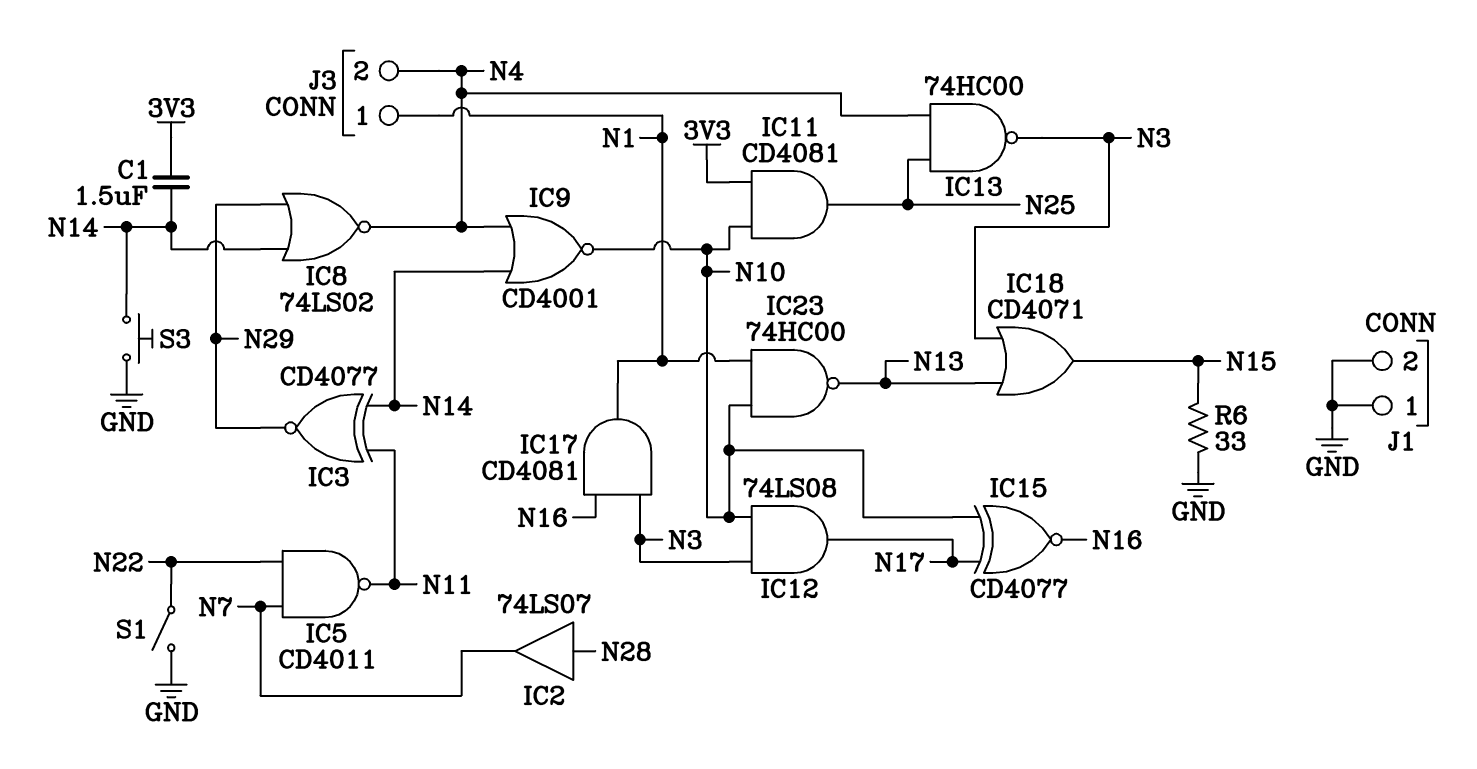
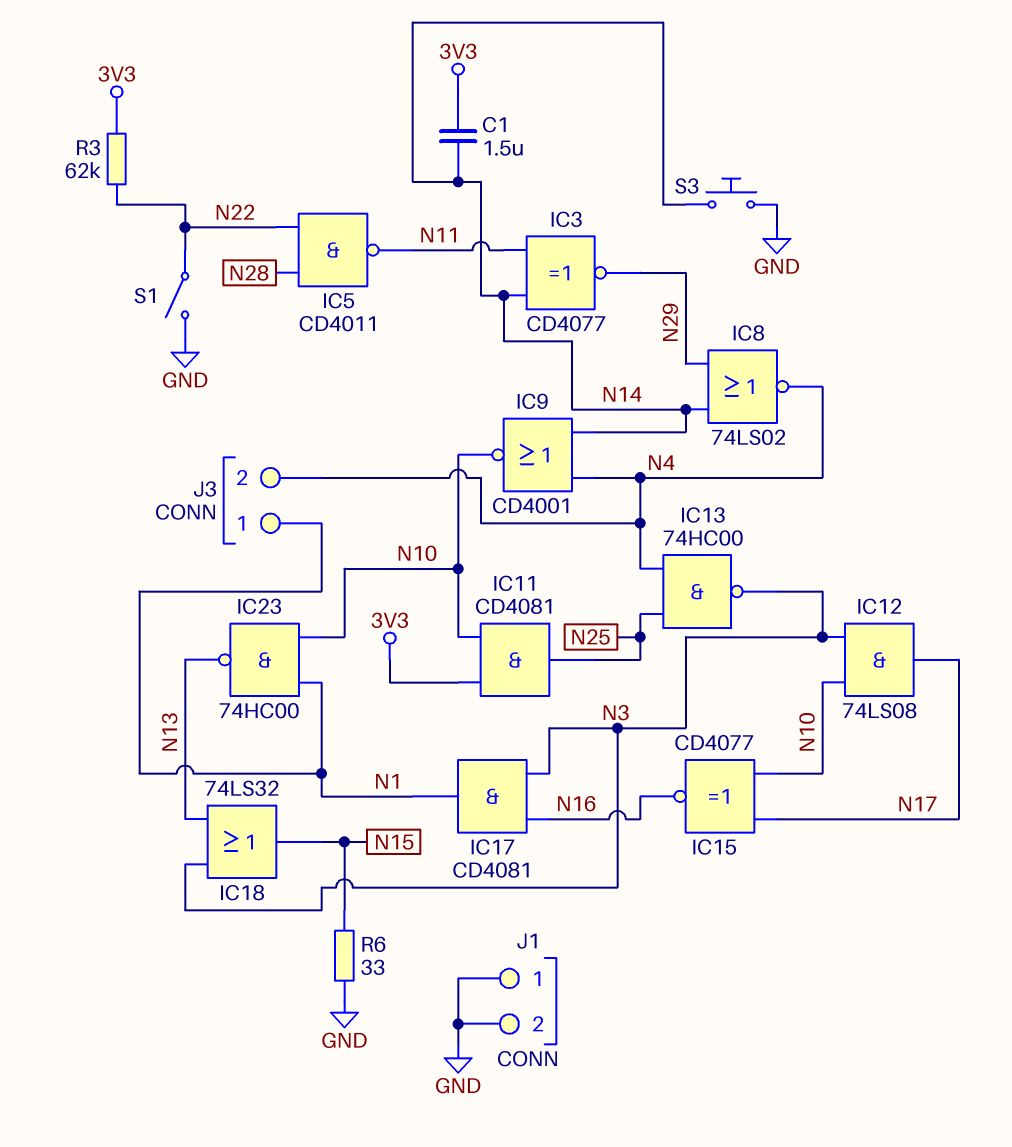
IC2: buffer 74LS07 (in N28, out N7) -> none
IC5: NAND CD4011 (in N7, in N22, out N11) -> NAND CD4011 (in N22, in N28, out N11)
IC18: OR CD4071 (in N3, in N13, out N15) -> OR 74LS32 (in N3, in N13, out N15)
R3: none -> 62k (3V3, N22)

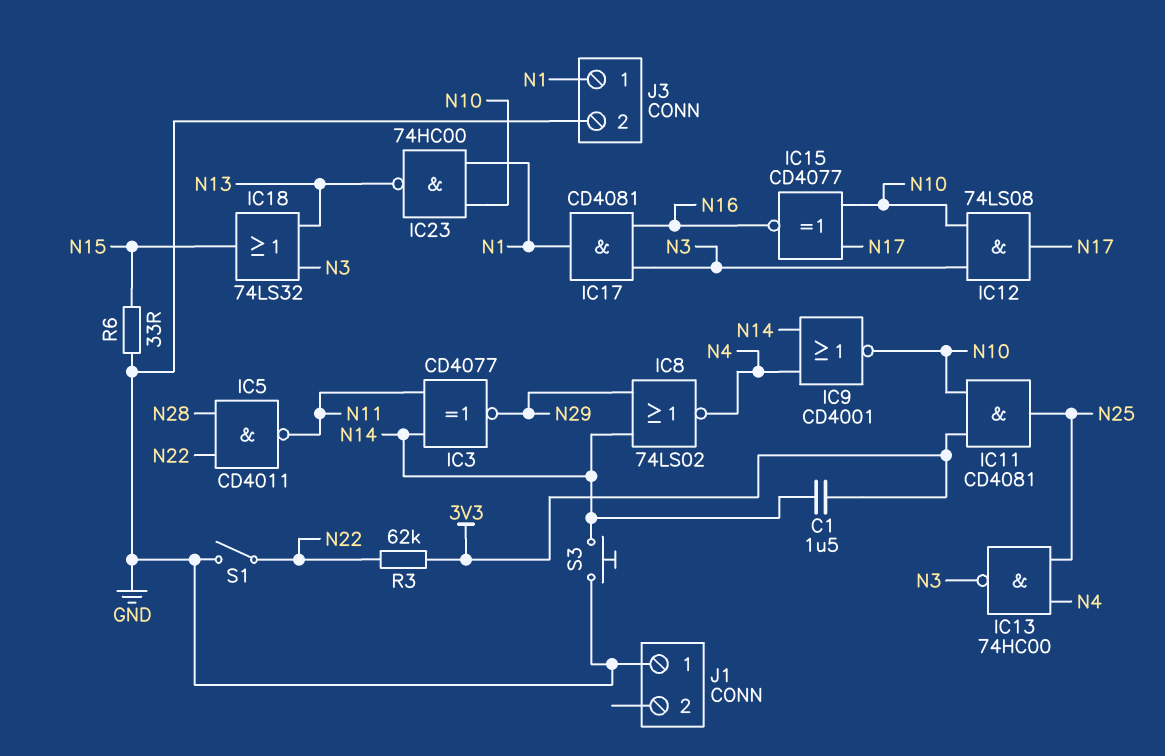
J1 pin 2: GND -> none
J3 pin 2: N4 -> GND

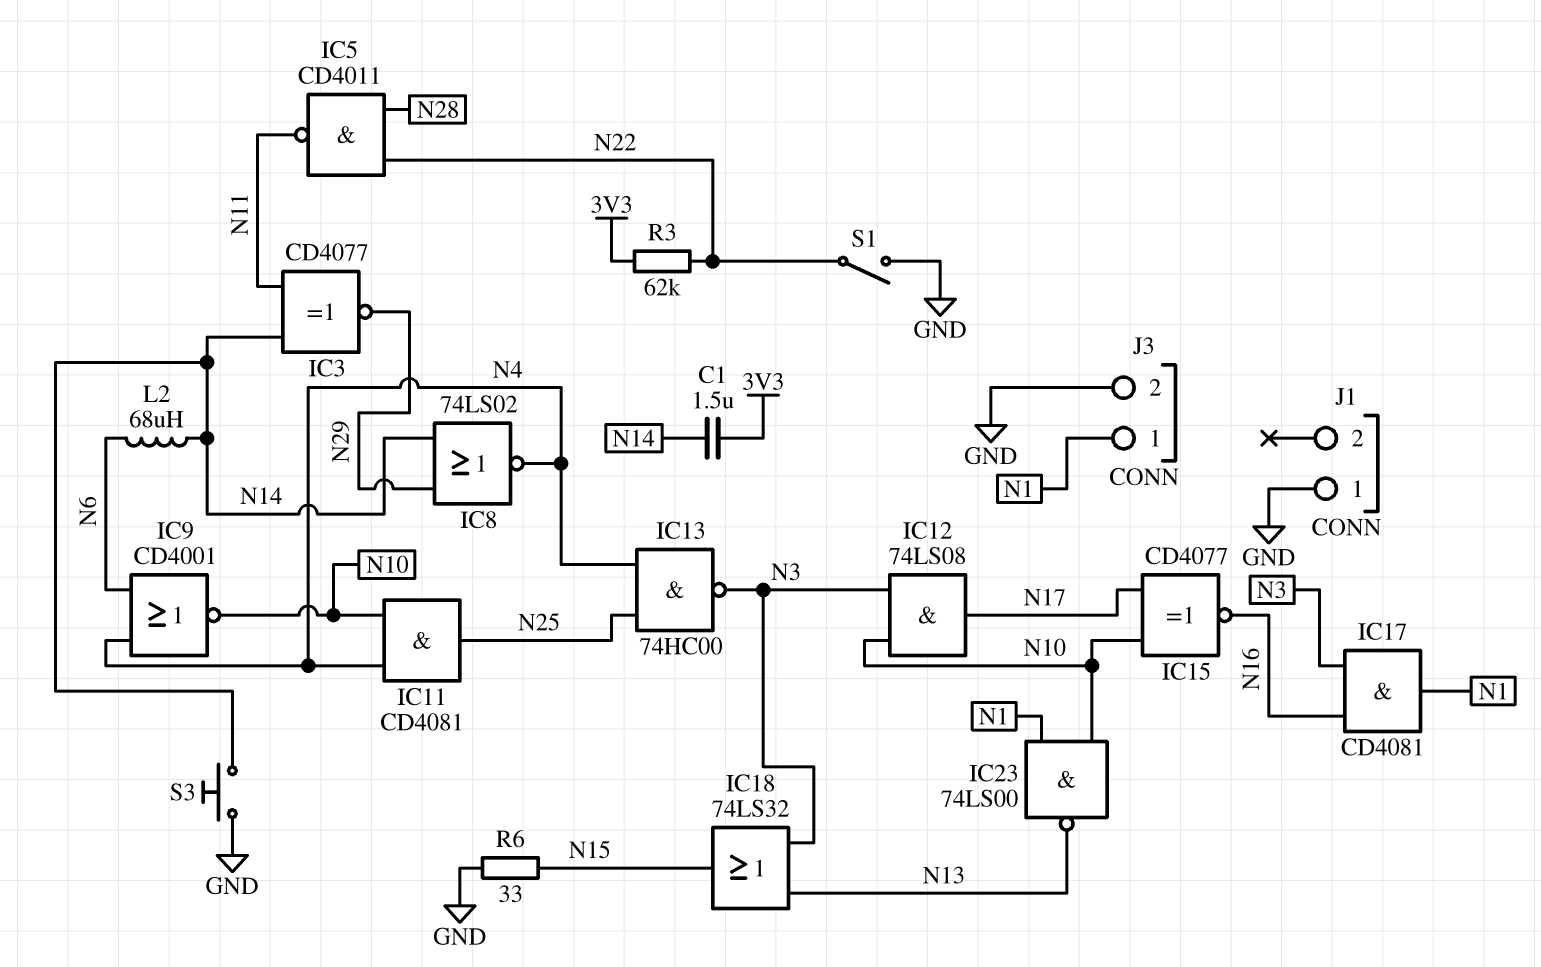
IC9: NOR CD4001 (in N4, in N14, out N10) -> NOR CD4001 (in N4, in N6, out N10)
IC11: AND CD4081 (in 3V3, in N10, out N25) -> AND CD4081 (in N4, in N10, out N25)
IC23: NAND 74HC00 (in N1, in N10, out N13) -> NAND 74LS00 (in N1, in N10, out N13)
L2: none -> 68uH (N6, N14)

